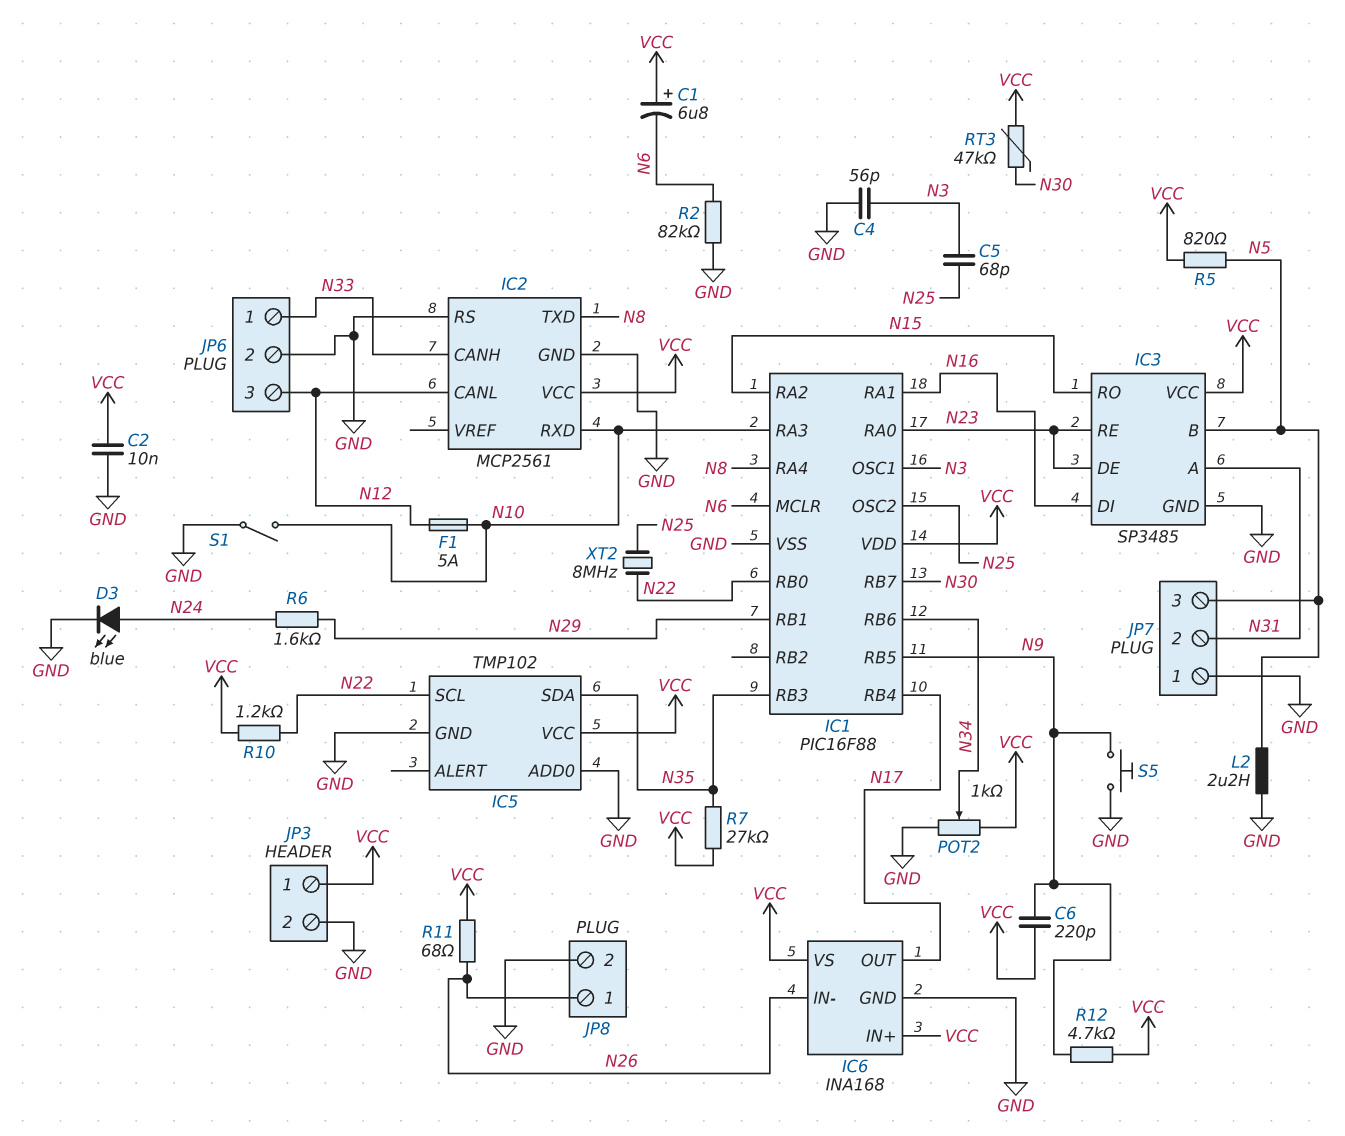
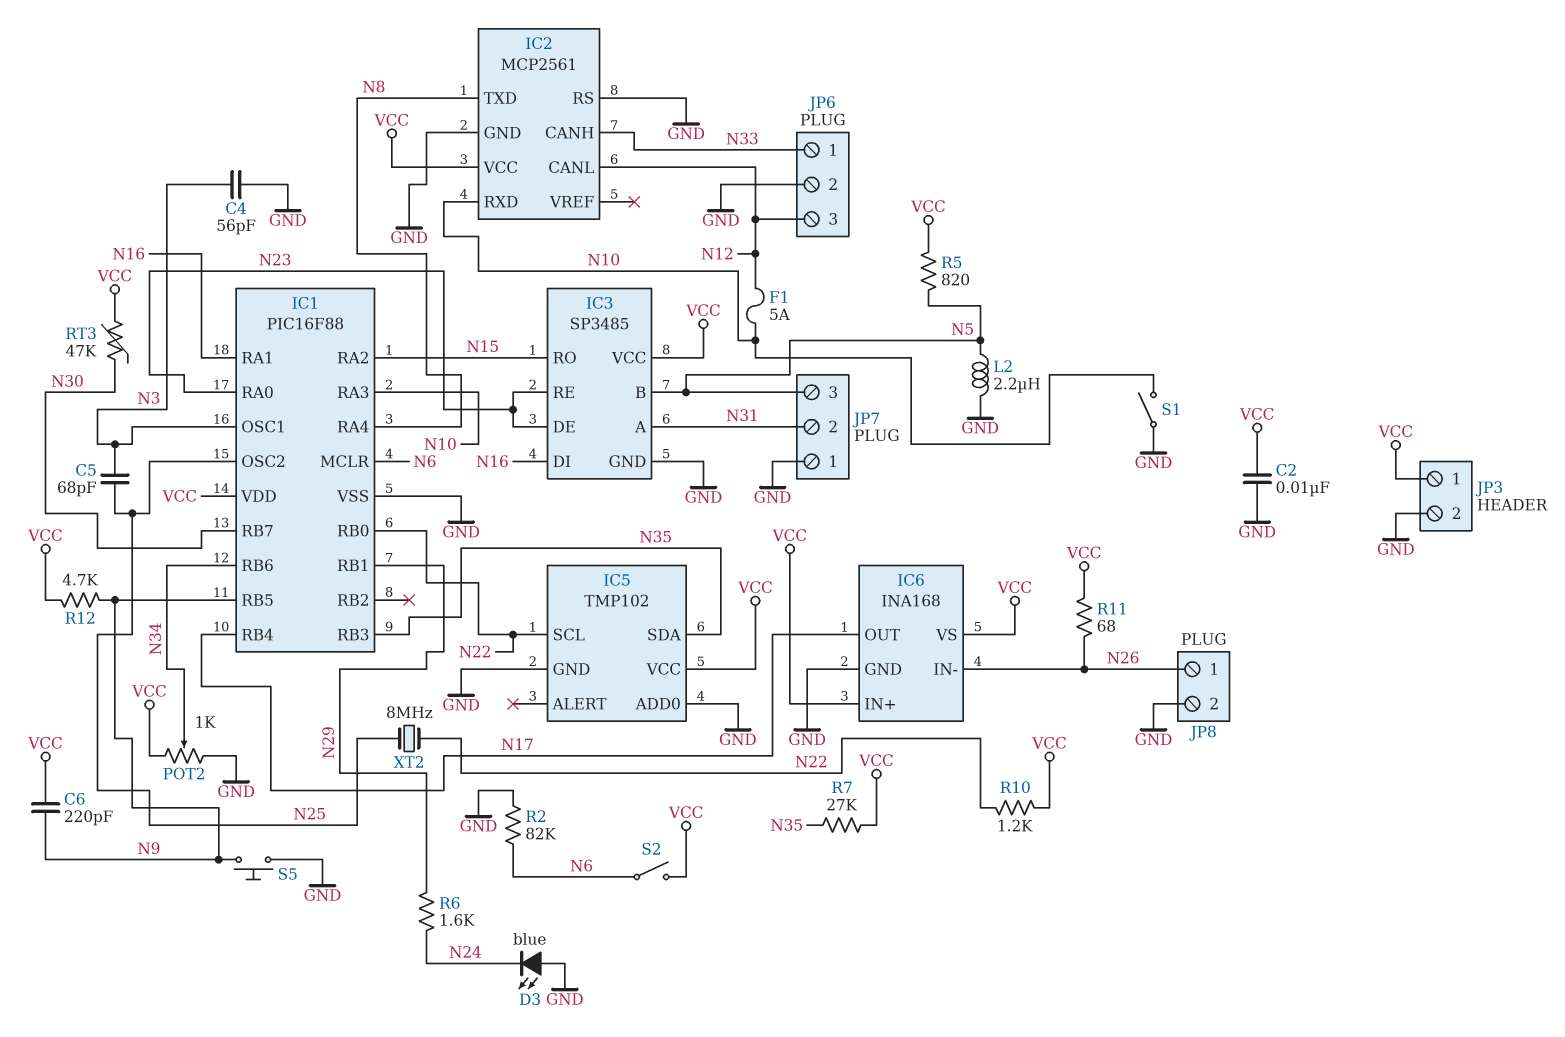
C1: 6.8uF (plus VCC, minus N6) -> none
D3: LED blue (A N24, K GND) -> LED blue (A GND, K N24)
S2: none -> switch (N6, VCC)

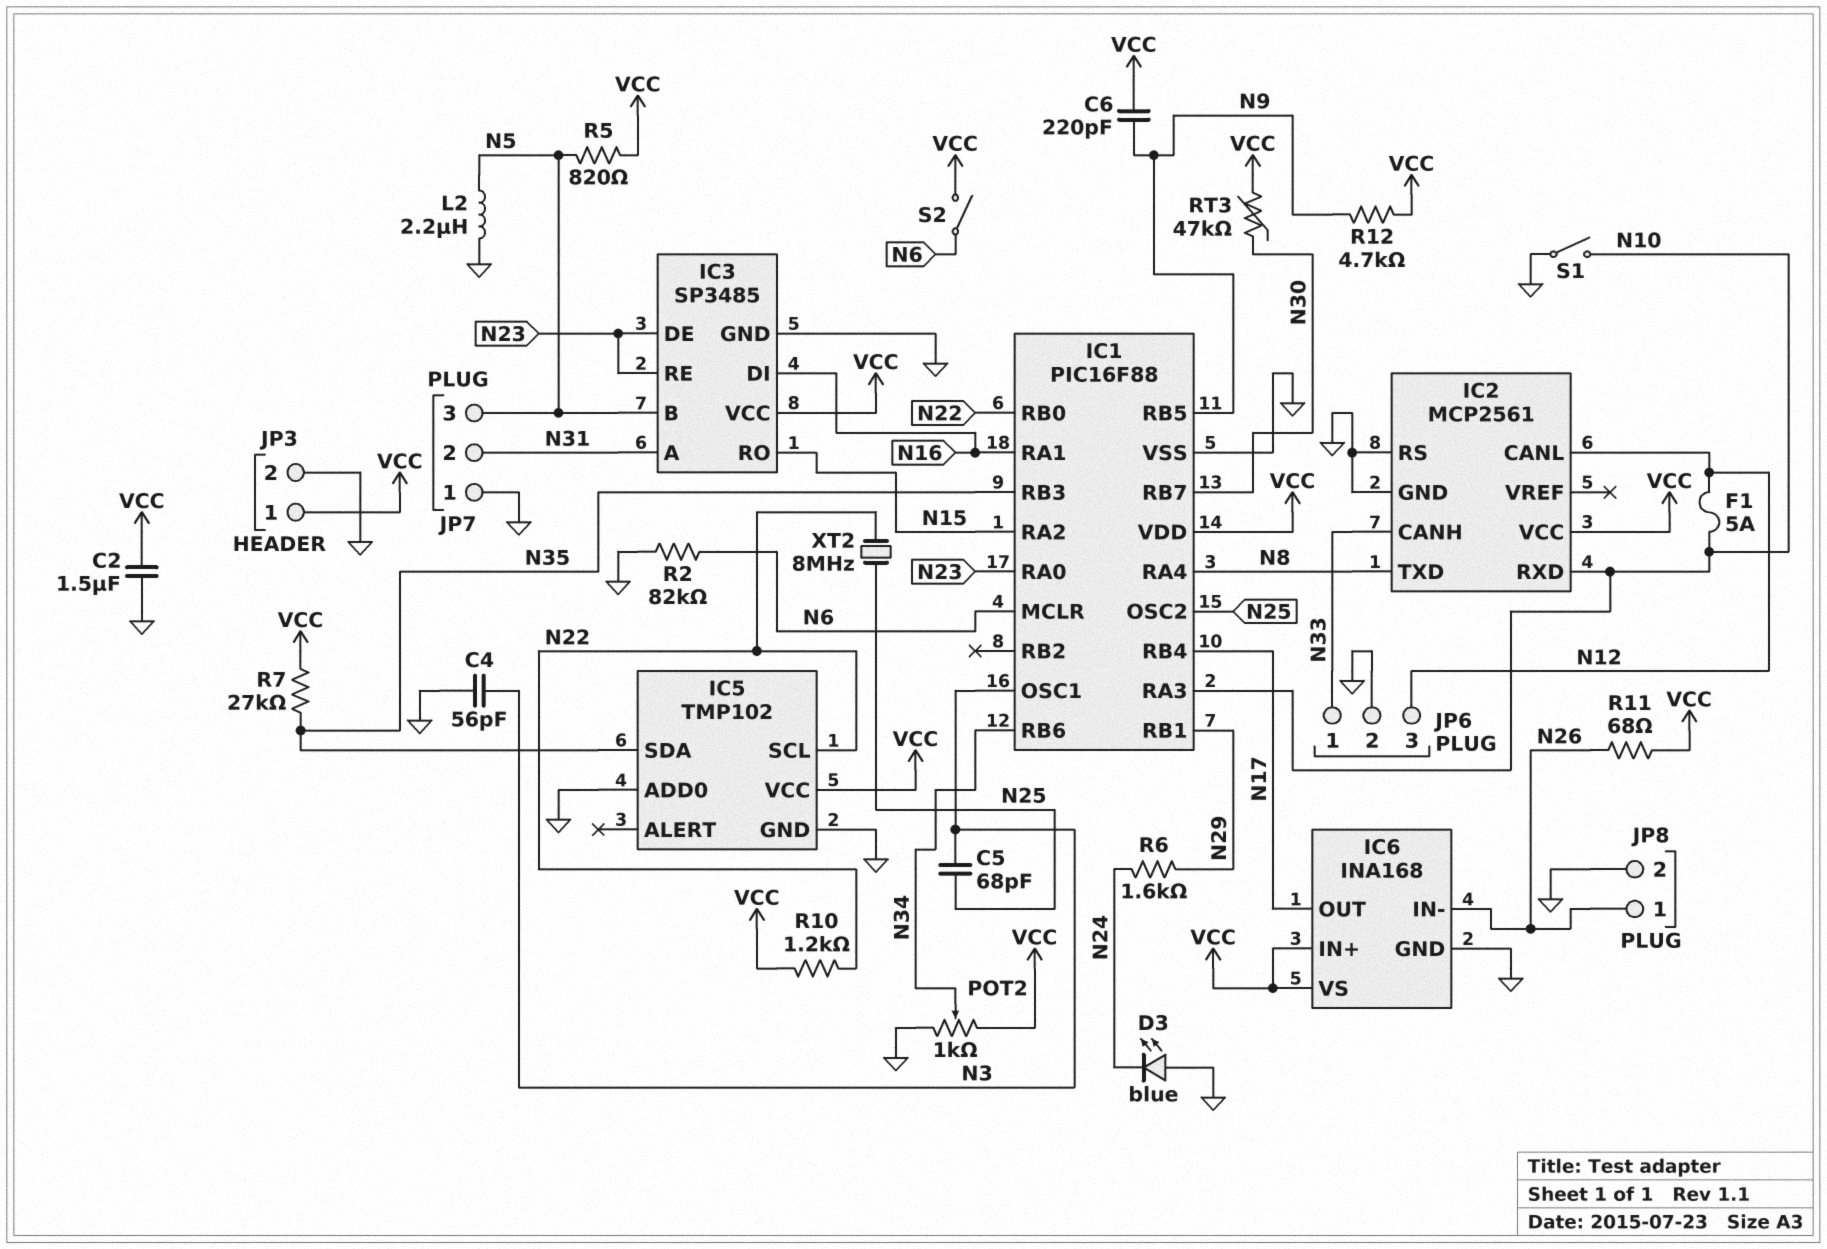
C2: 10nF (GND, VCC) -> 1.5uF (GND, VCC)
S5: button (GND, N9) -> none

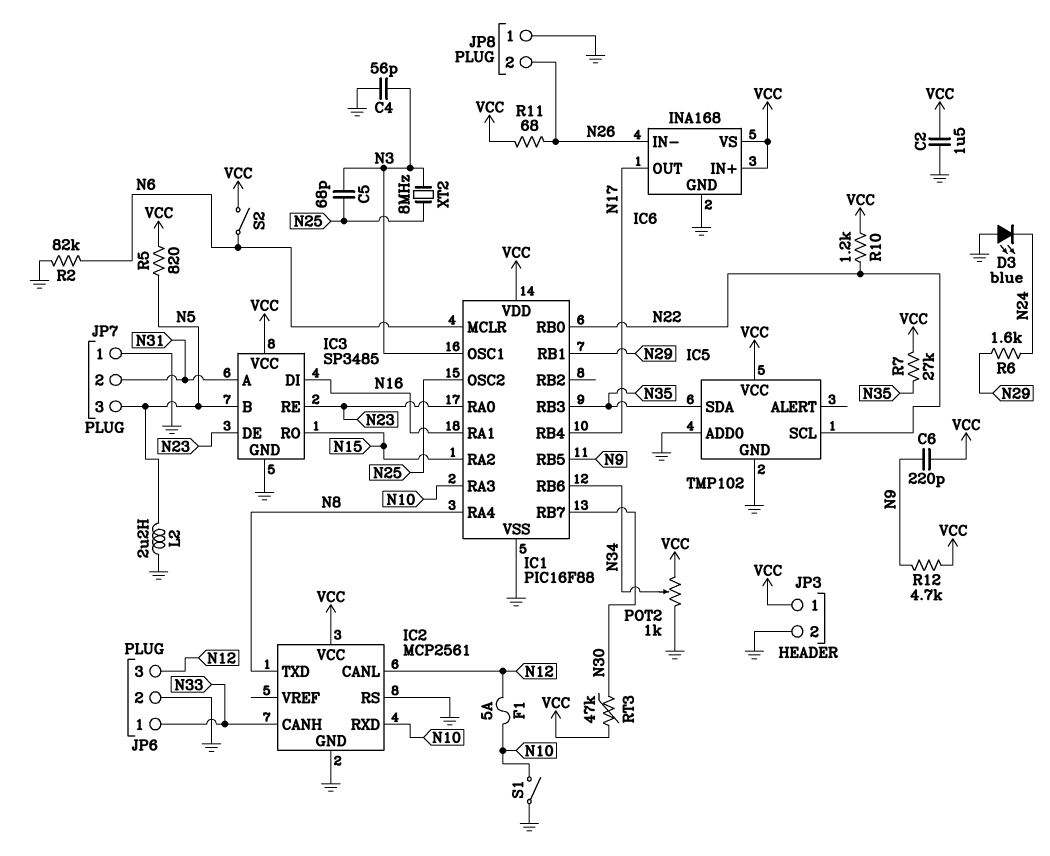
JP8 pin 1: N26 -> GND
JP8 pin 2: GND -> N26
XT2: 8MHz (N22, N25) -> 8MHz (N3, N25)

